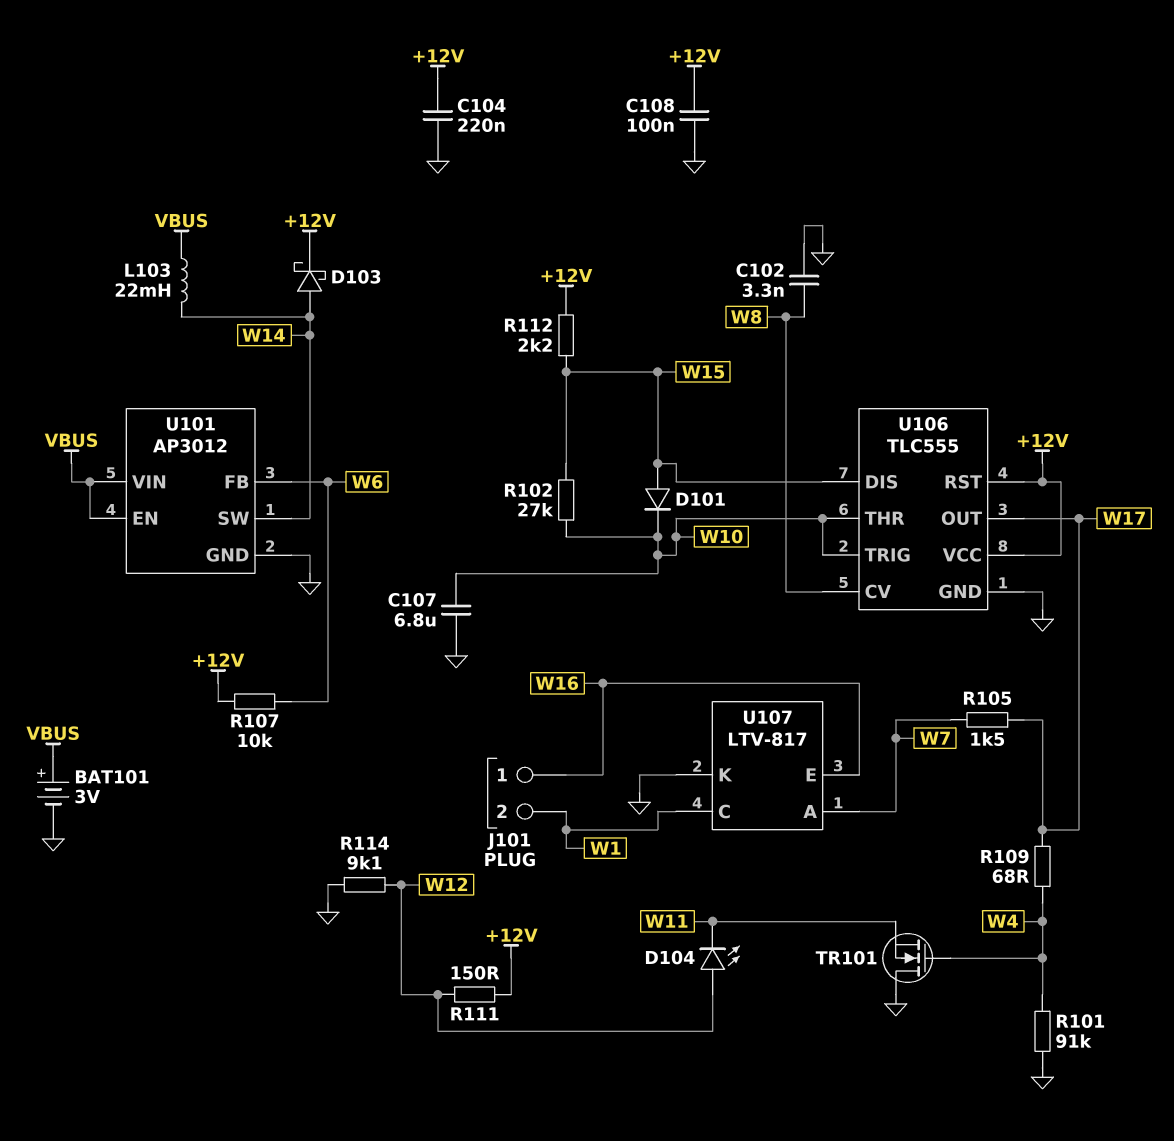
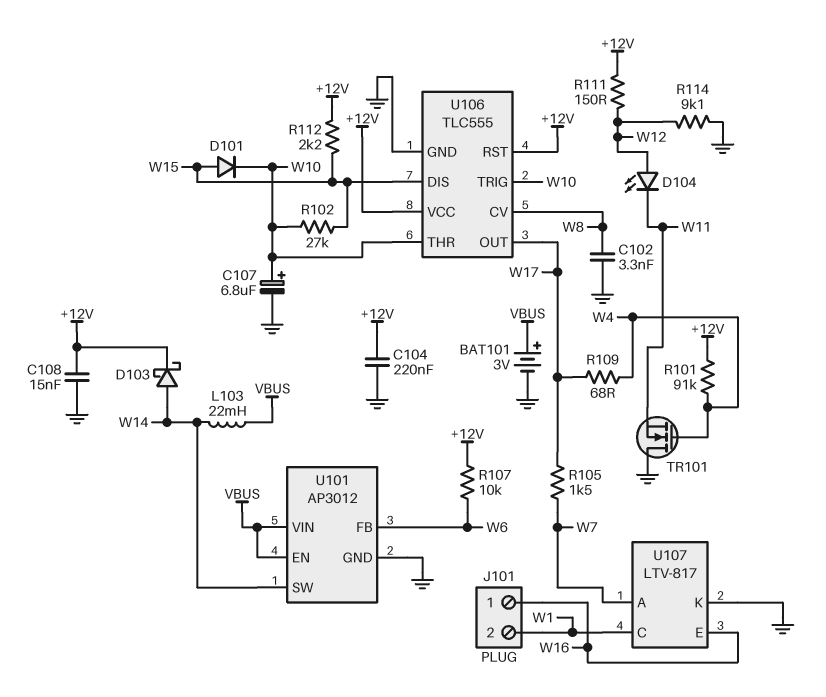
C107: 6.8uF (GND, W10) -> 6.8uF (plus W10, minus GND)
C108: 100nF (+12V, GND) -> 15nF (+12V, GND)
R101: 91k (GND, W4) -> 91k (+12V, W4)

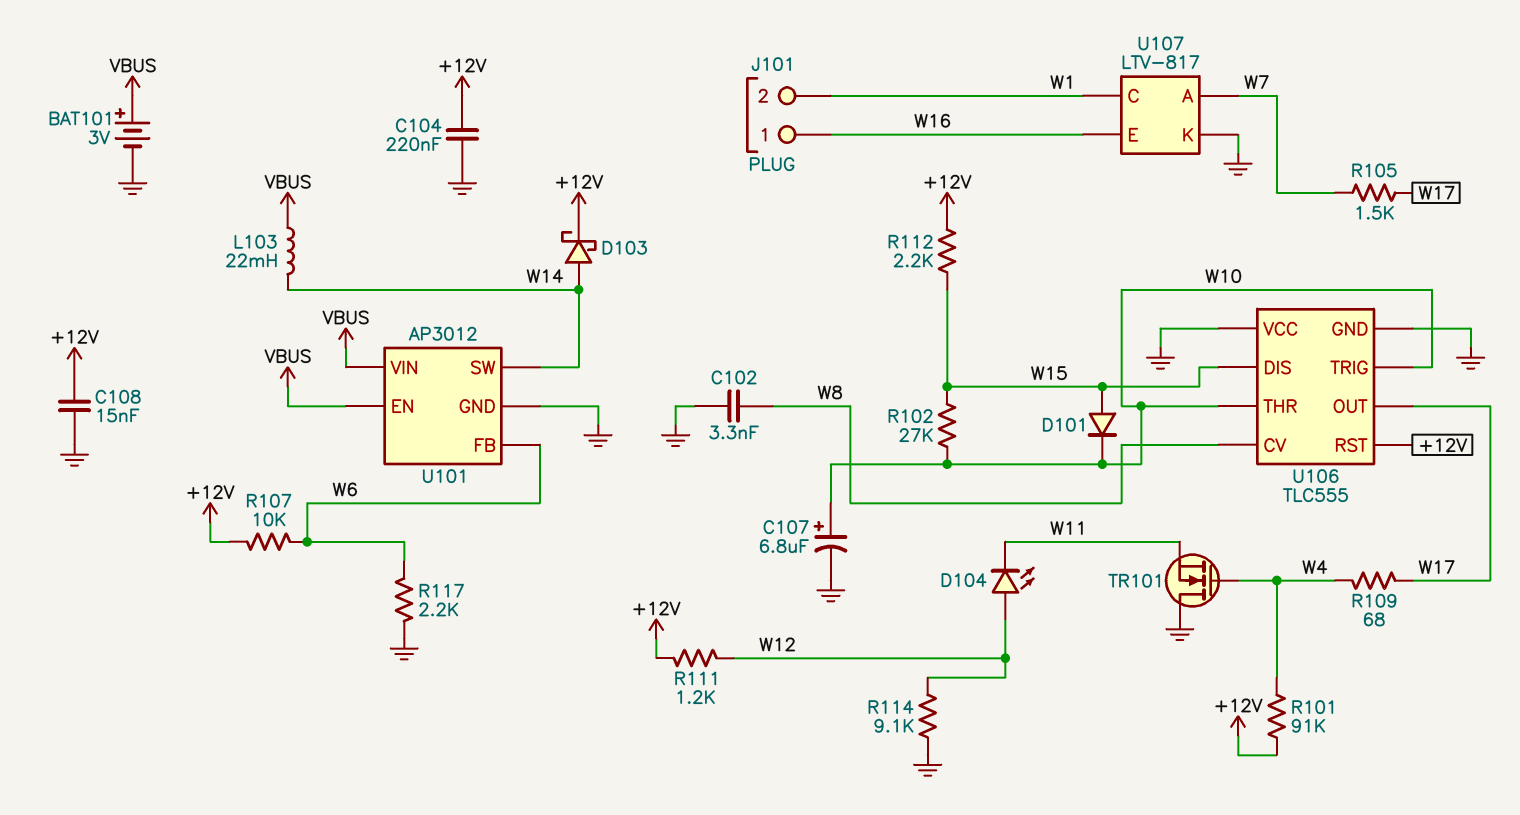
R111: 150 (+12V, W12) -> 1.2k (+12V, W12)
R117: none -> 2.2k (GND, W6)
U106 pin VCC: +12V -> GND

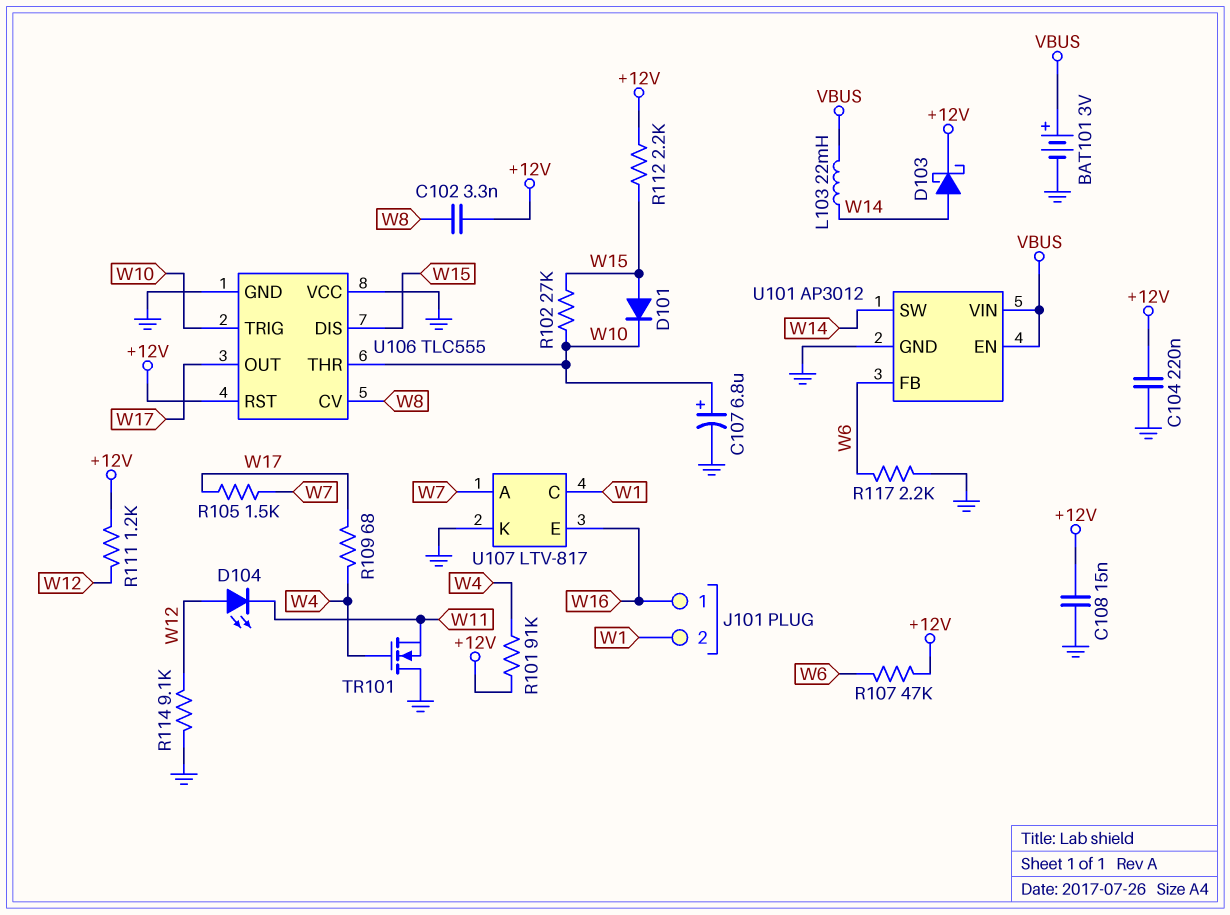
C102: 3.3nF (GND, W8) -> 3.3nF (+12V, W8)
R107: 10k (+12V, W6) -> 47k (+12V, W6)

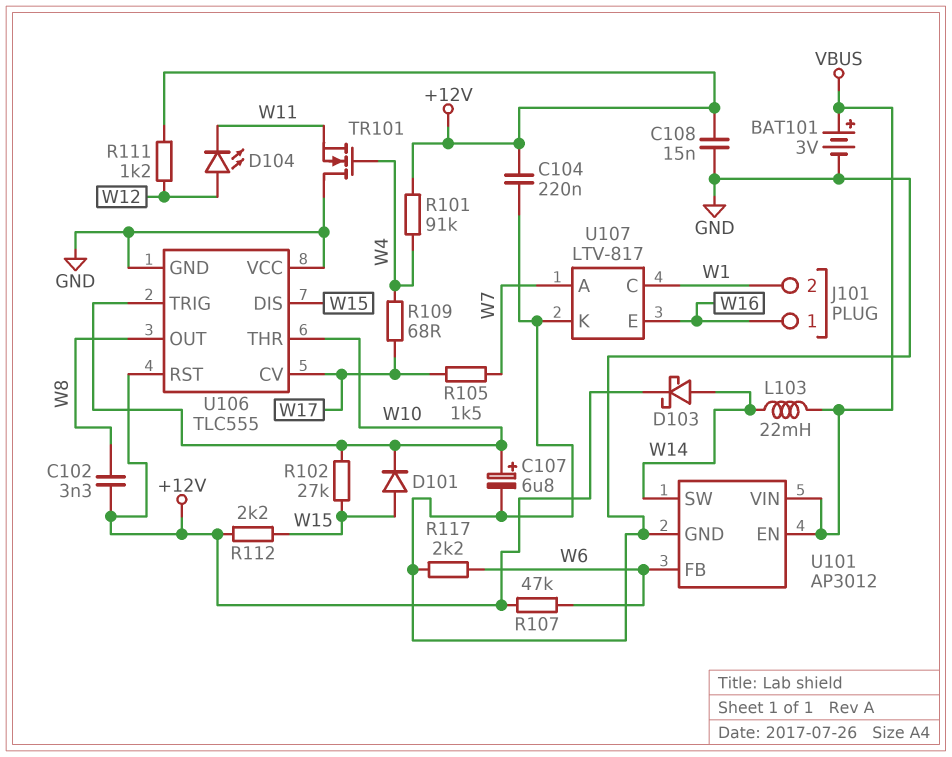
R114: 9.1k (GND, W12) -> none
U106 pin CV: W8 -> W17
U106 pin OUT: W17 -> W8

